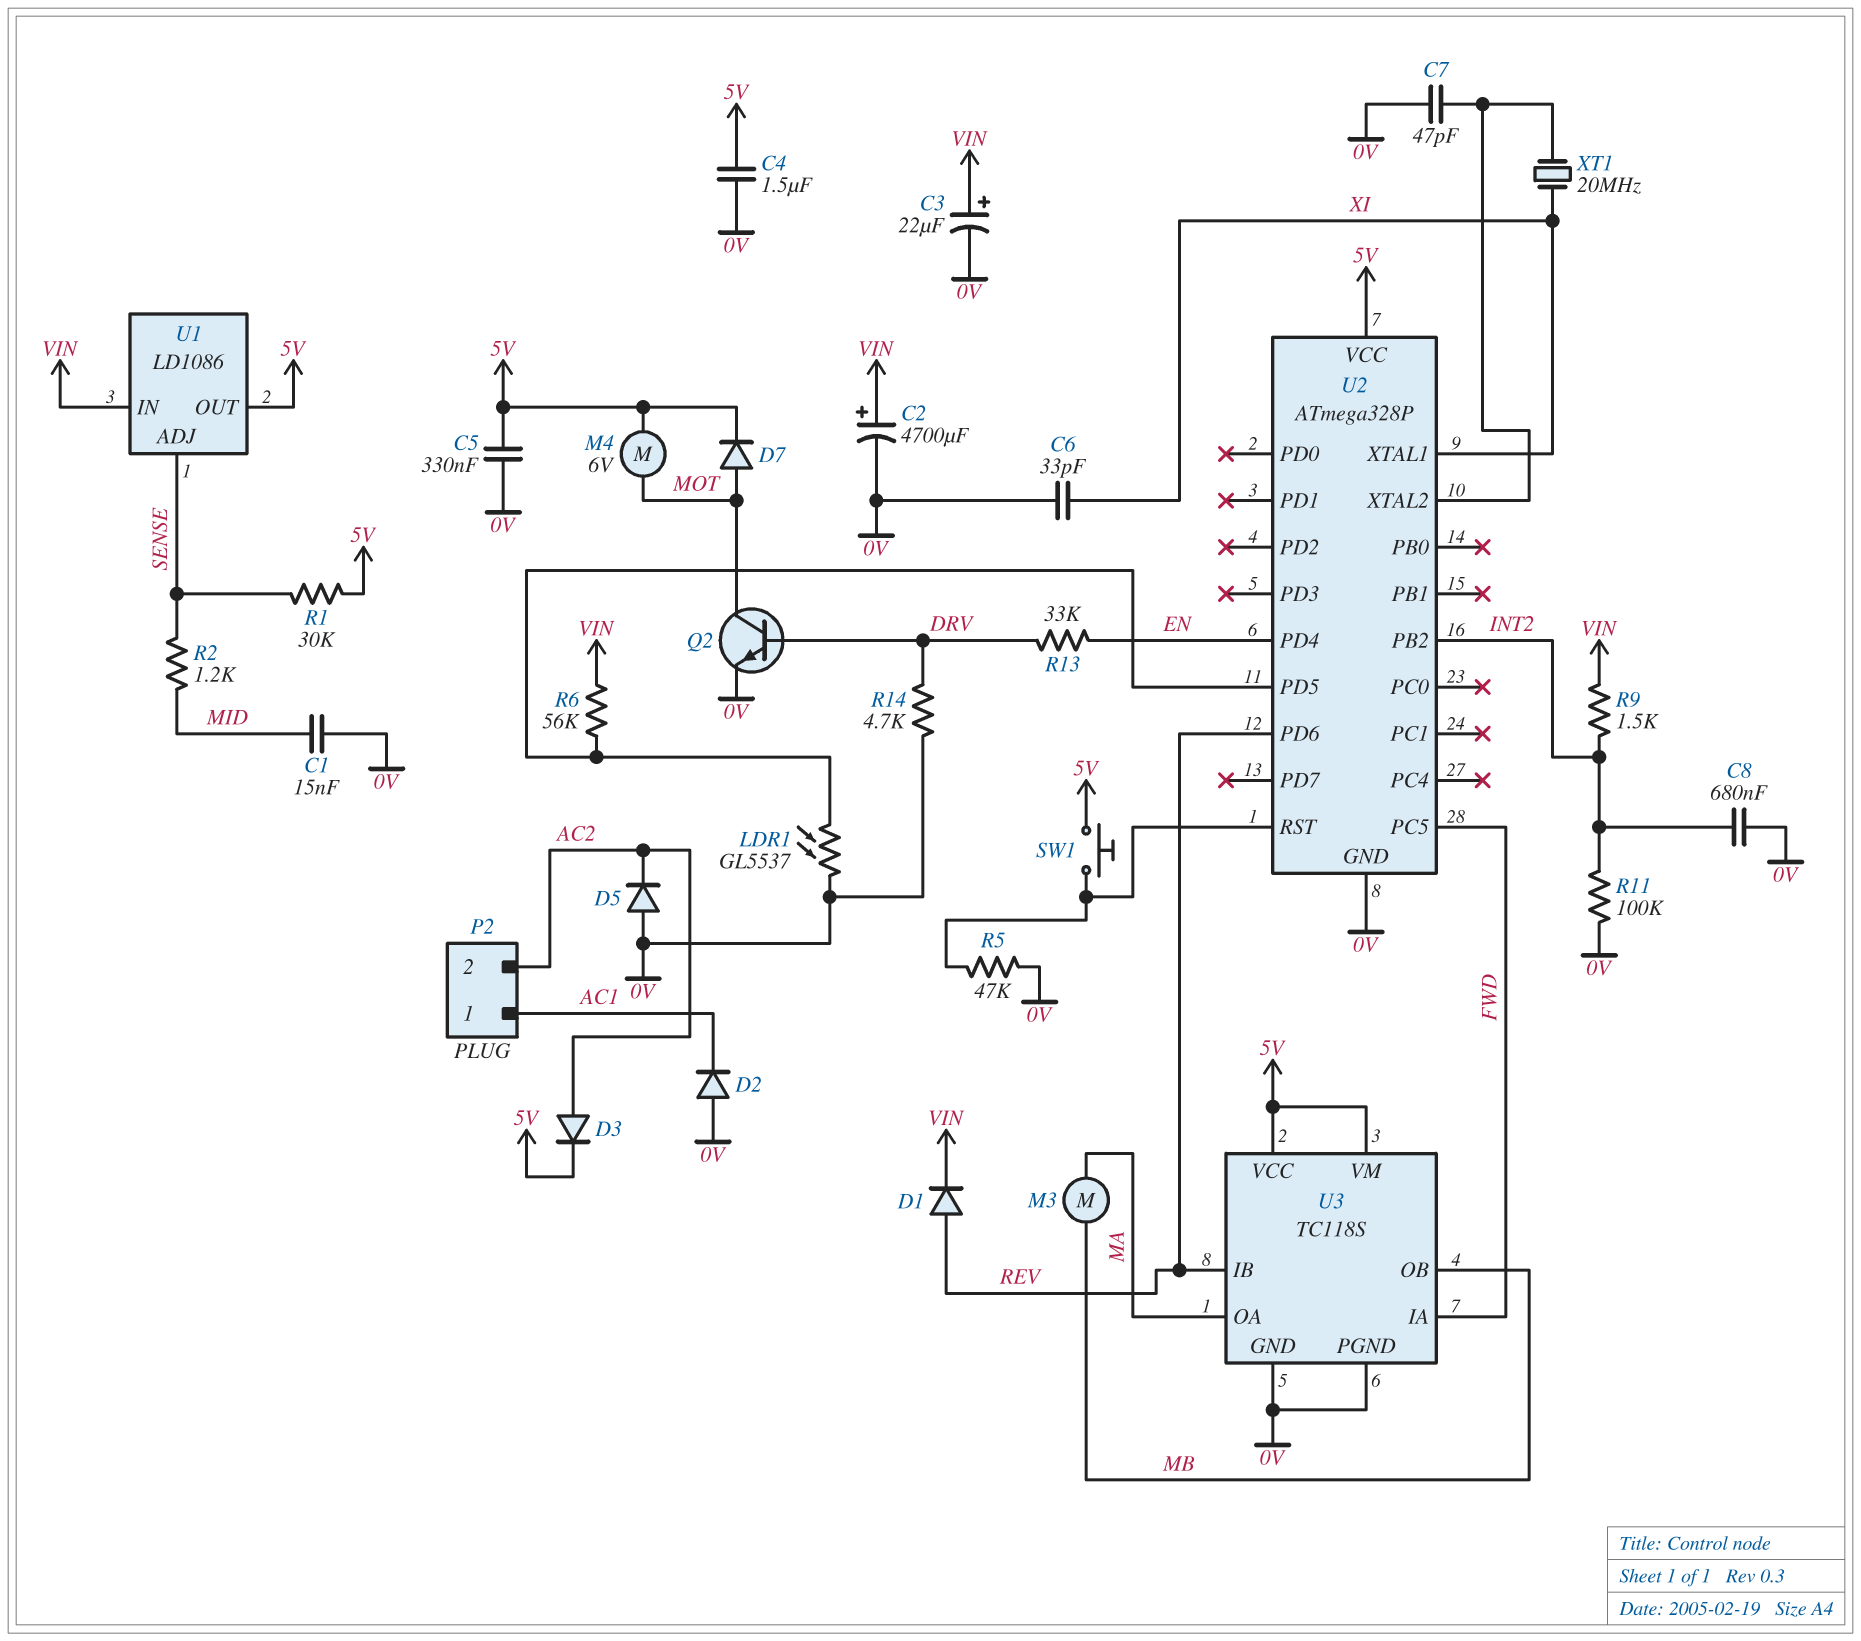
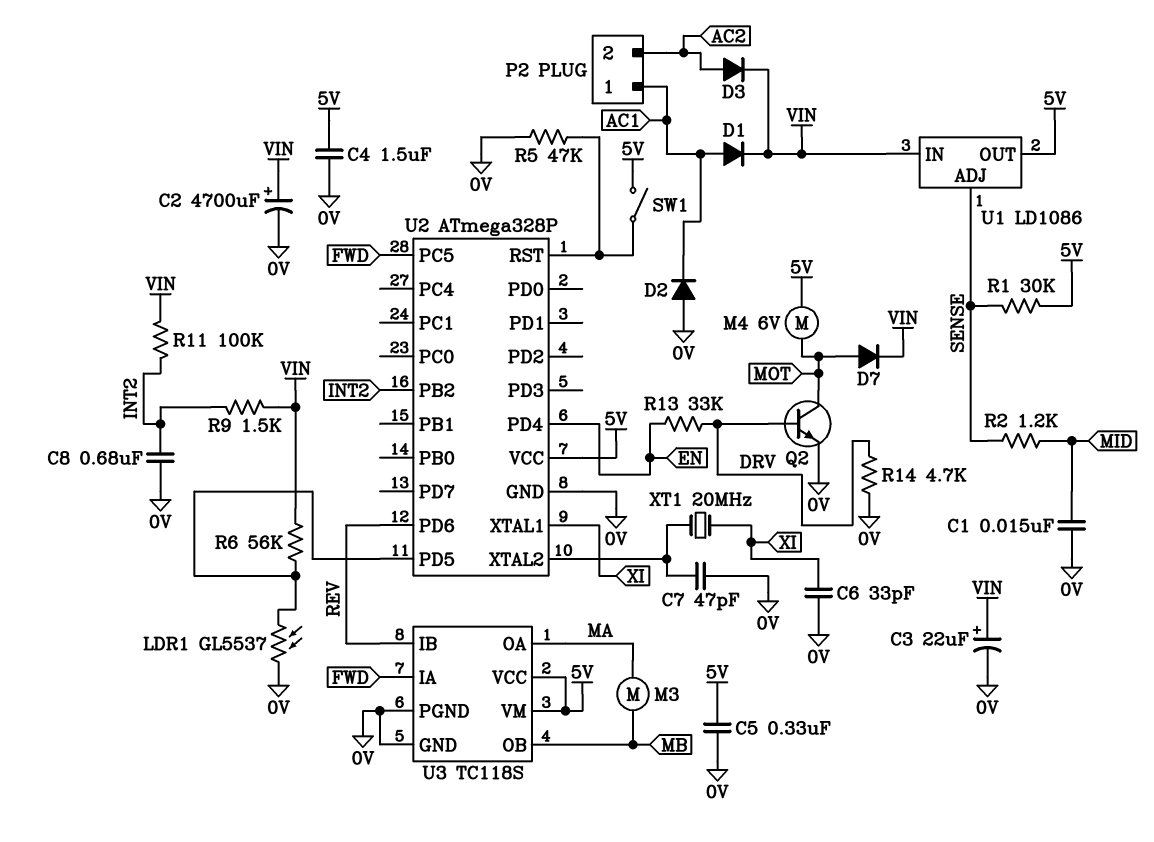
D1: diode (A REV, K VIN) -> diode (A AC1, K VIN)
D3: diode (A AC2, K 5V) -> diode (A AC2, K VIN)
D5: diode (A 0V, K AC2) -> none
D7: diode (A MOT, K 5V) -> diode (A MOT, K VIN)
R11: 100k (0V, INT2) -> 100k (INT2, VIN)
SW1: button (5V, U2/RST) -> switch (5V, U2/RST)

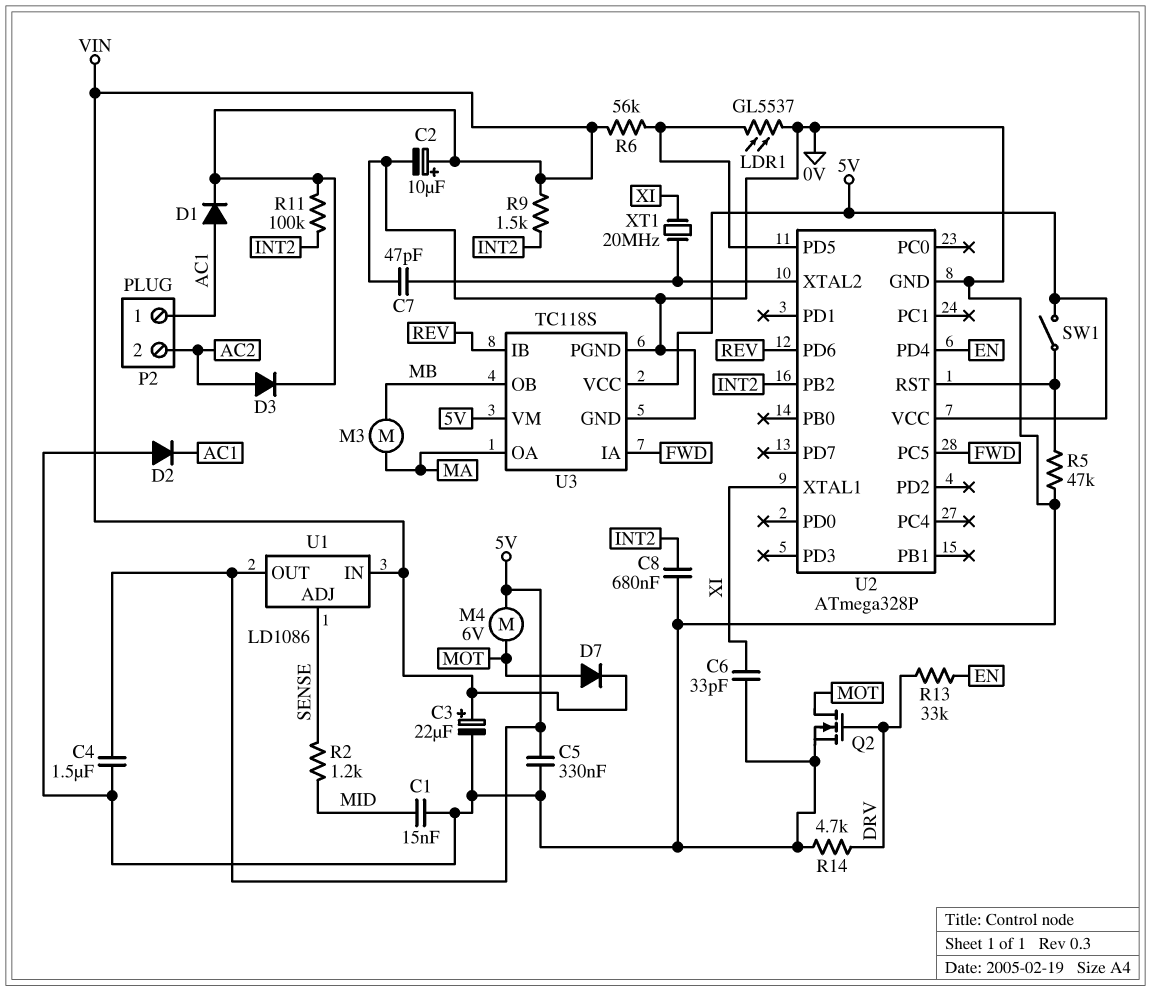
C2: 4700uF (plus VIN, minus 0V) -> 10uF (plus VIN, minus 0V)
Q2: NPN (B DRV, C MOT, E 0V) -> NMOS (G DRV, D MOT, S 0V)
R1: 30k (5V, SENSE) -> none

